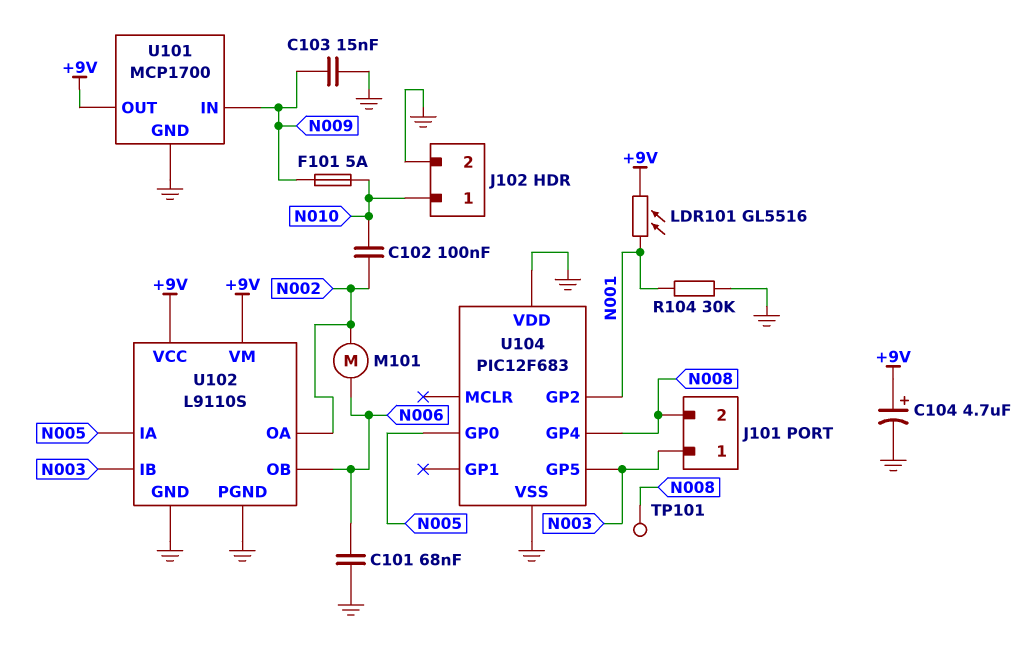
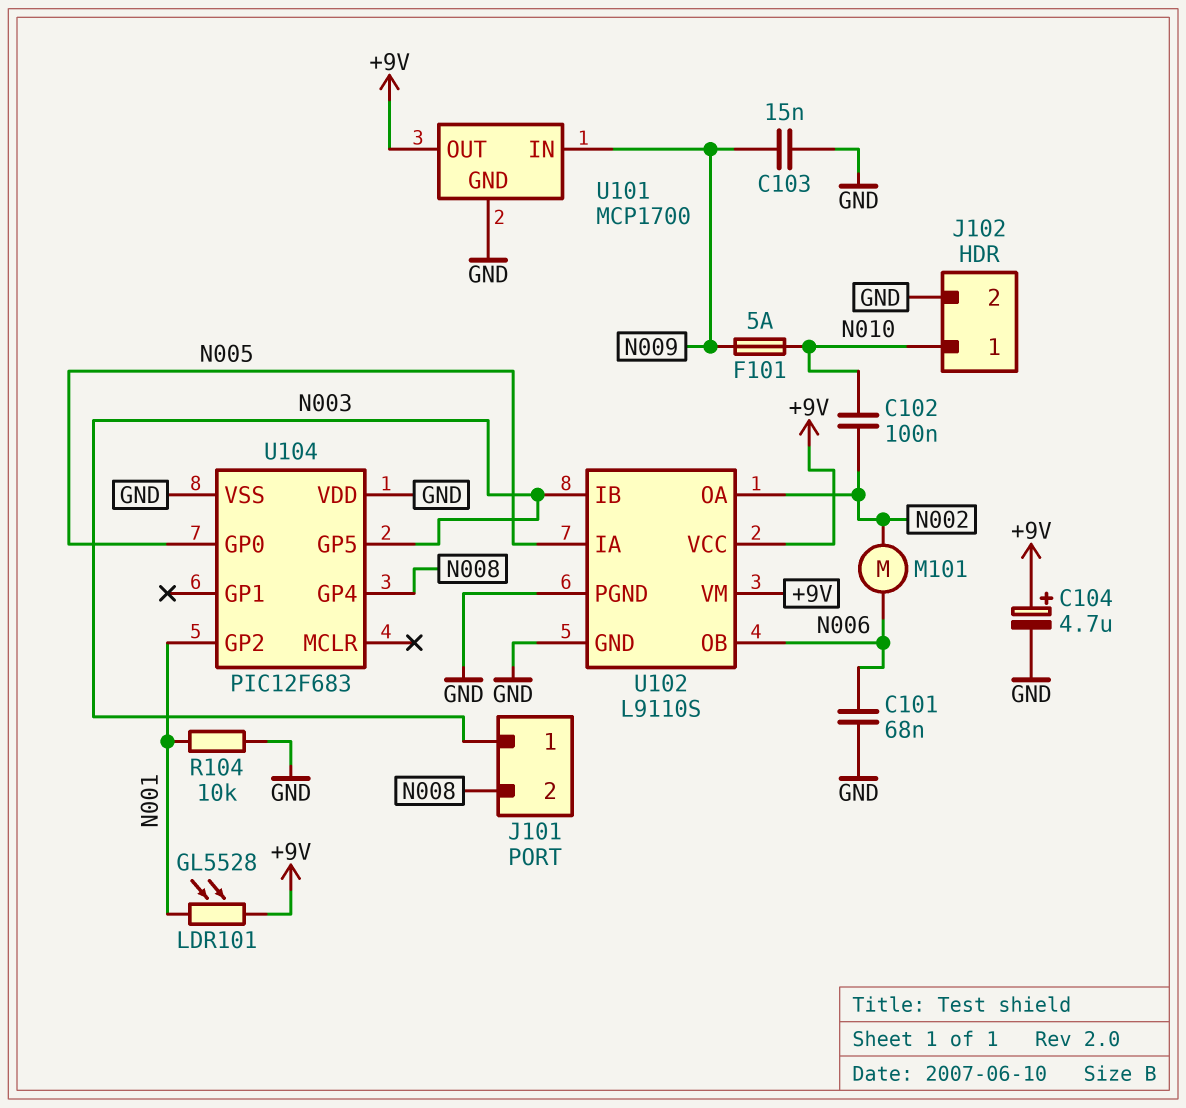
LDR101: GL5516 (+9V, N001) -> GL5528 (+9V, N001)
R104: 30k (GND, N001) -> 10k (GND, N001)
TP101: test point (N008) -> none

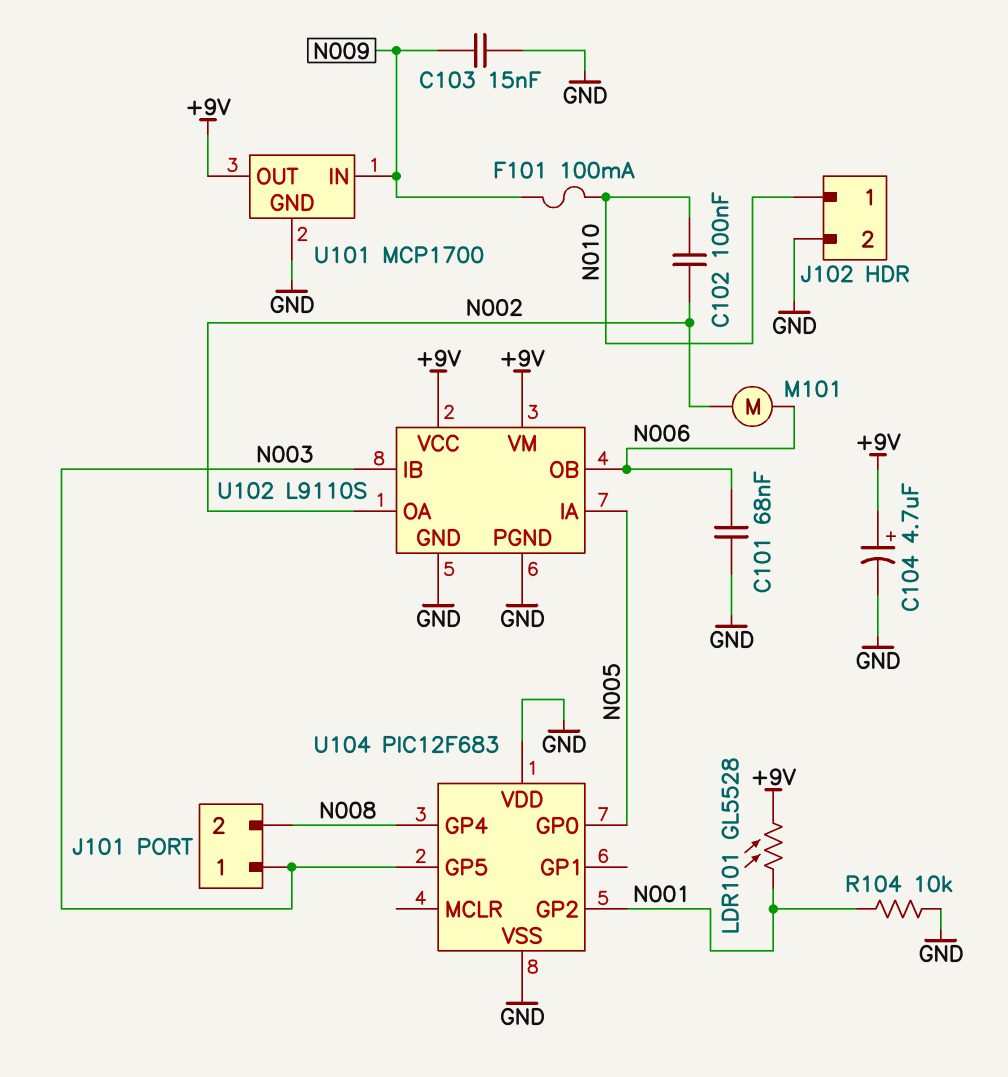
F101: 5A (N009, N010) -> 100mA (N009, N010)

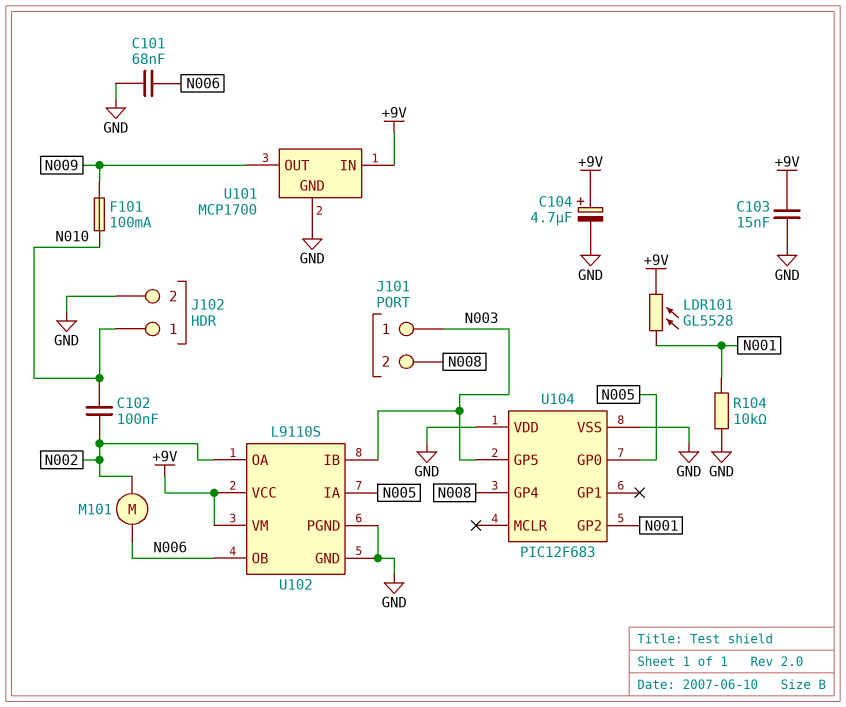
C103: 15nF (GND, N009) -> 15nF (+9V, GND)
U101 pin IN: N009 -> +9V
U101 pin OUT: +9V -> N009

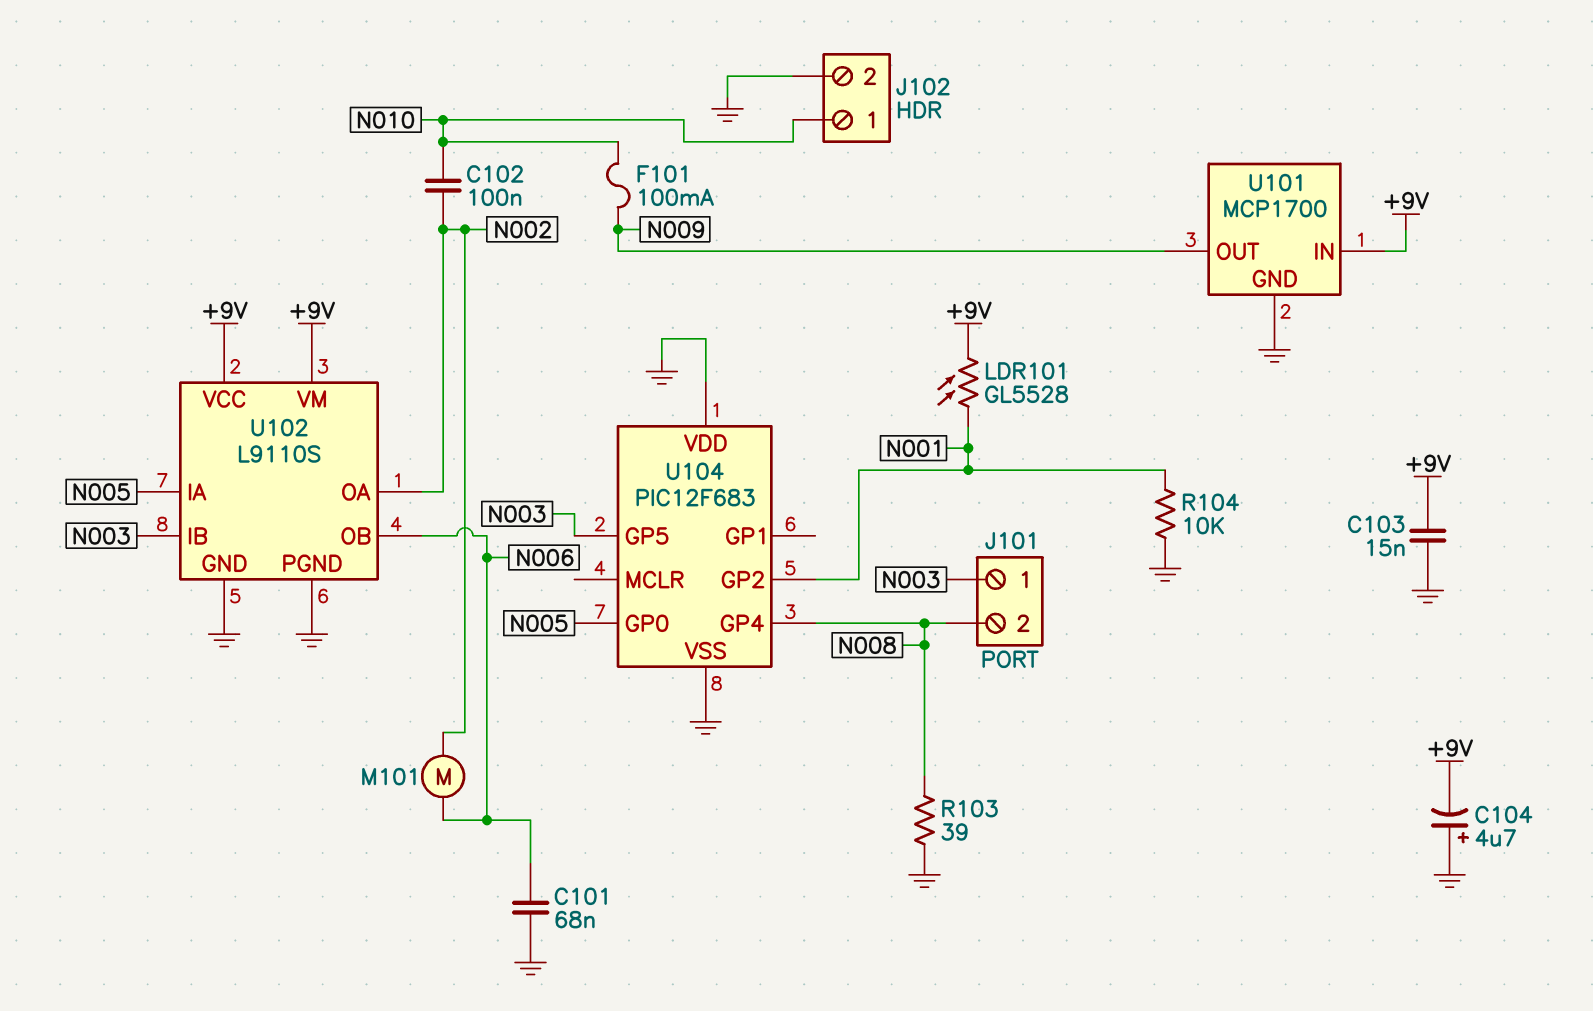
C104: 4.7uF (plus +9V, minus GND) -> 4.7uF (plus GND, minus +9V)
R103: none -> 39 (GND, N008)

